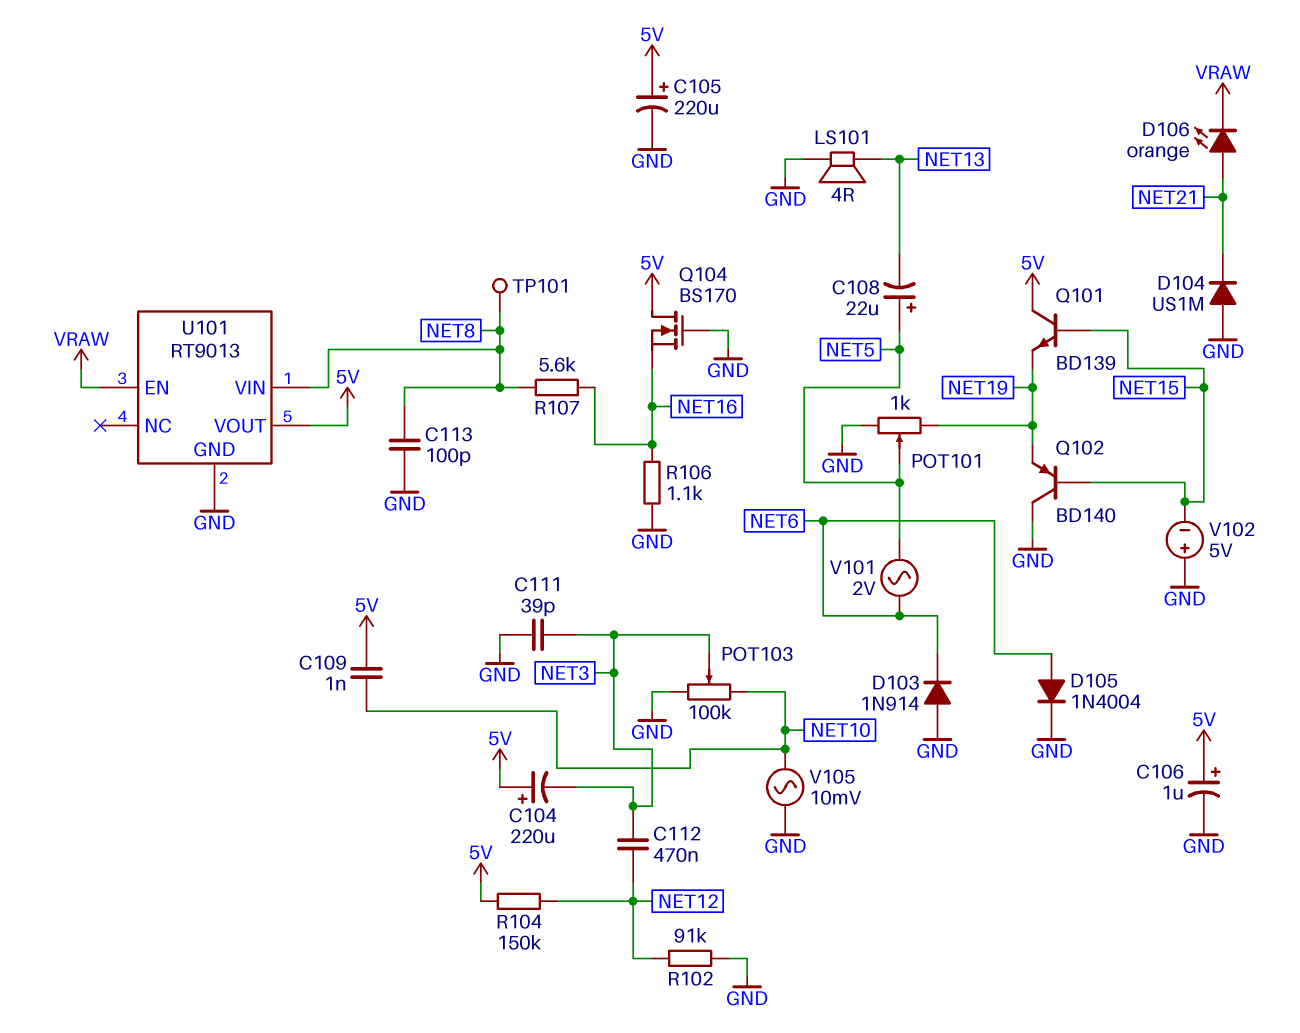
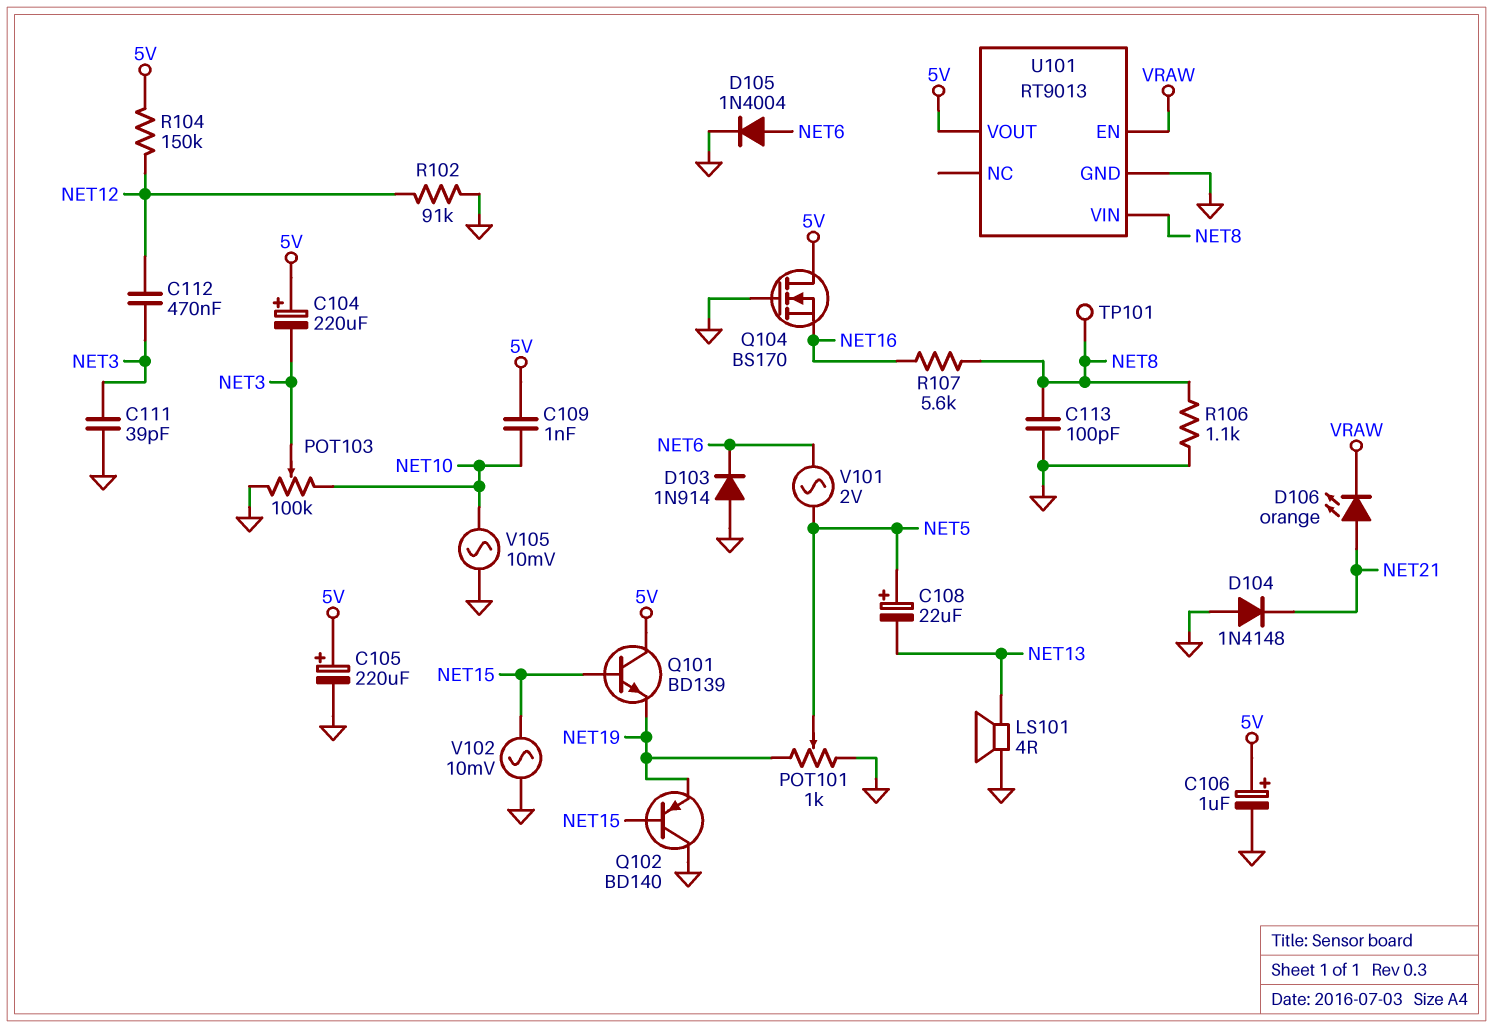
D104: diode US1M (A GND, K NET21) -> diode 1N4148 (A GND, K NET21)
R106: 1.1k (GND, NET16) -> 1.1k (GND, NET8)
V102: 5V (plus GND, minus NET15) -> AC 10mV (GND, NET15)

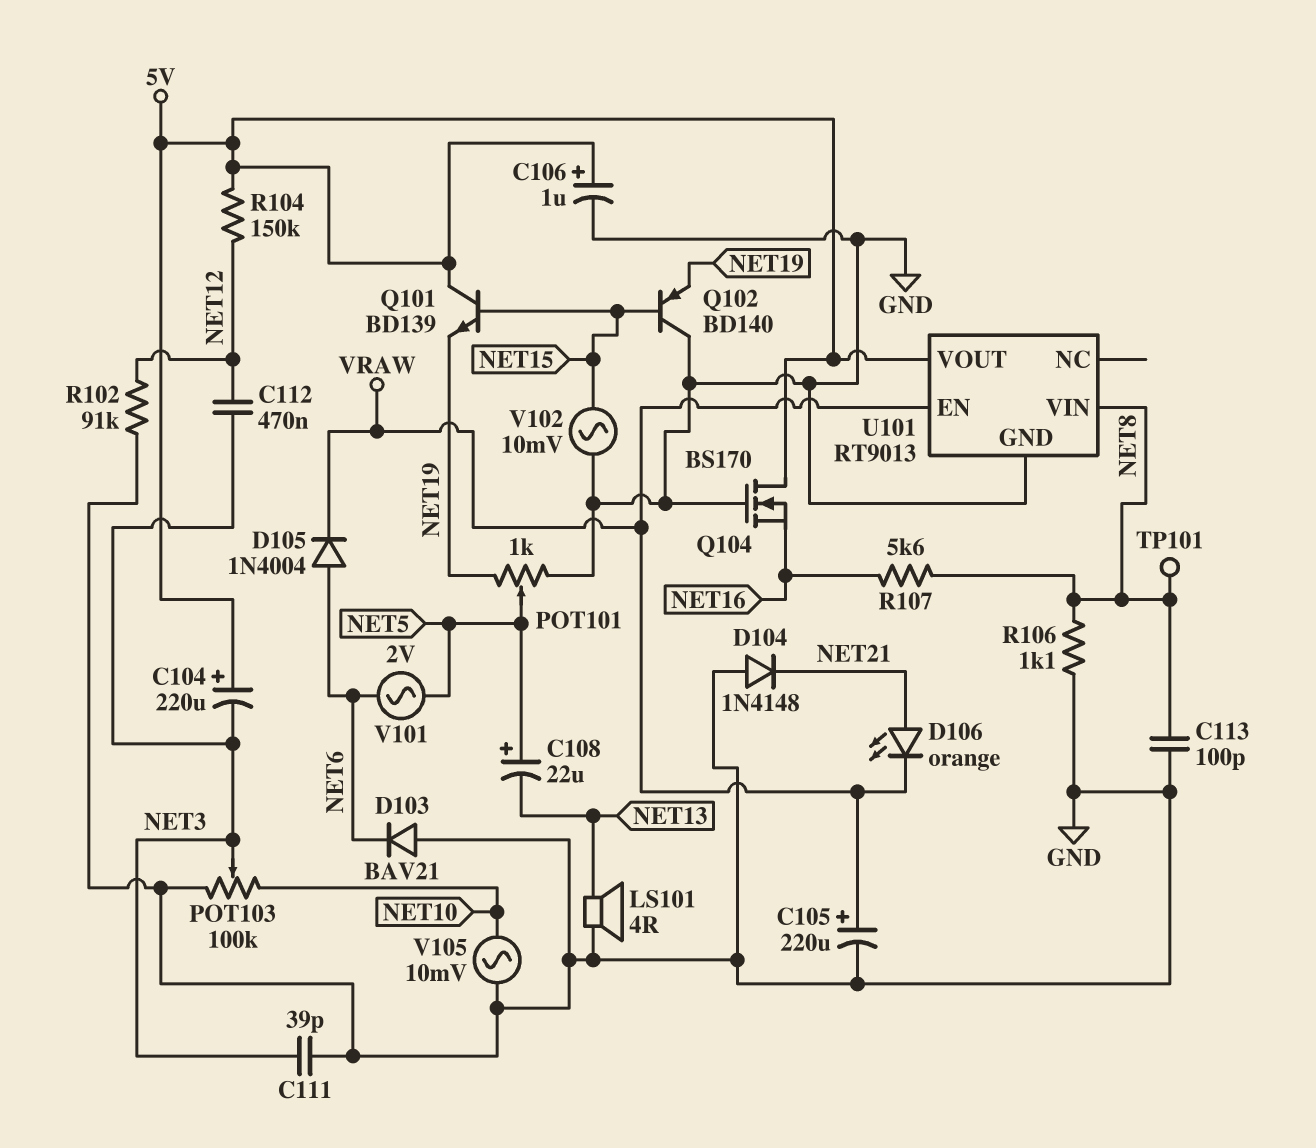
C105: 220uF (plus 5V, minus GND) -> 220uF (plus VRAW, minus GND)
C109: 1nF (5V, NET10) -> none
D103: diode 1N914 (A GND, K NET6) -> diode BAV21 (A GND, K NET6)
D105: diode 1N4004 (A NET6, K GND) -> diode 1N4004 (A NET6, K VRAW)

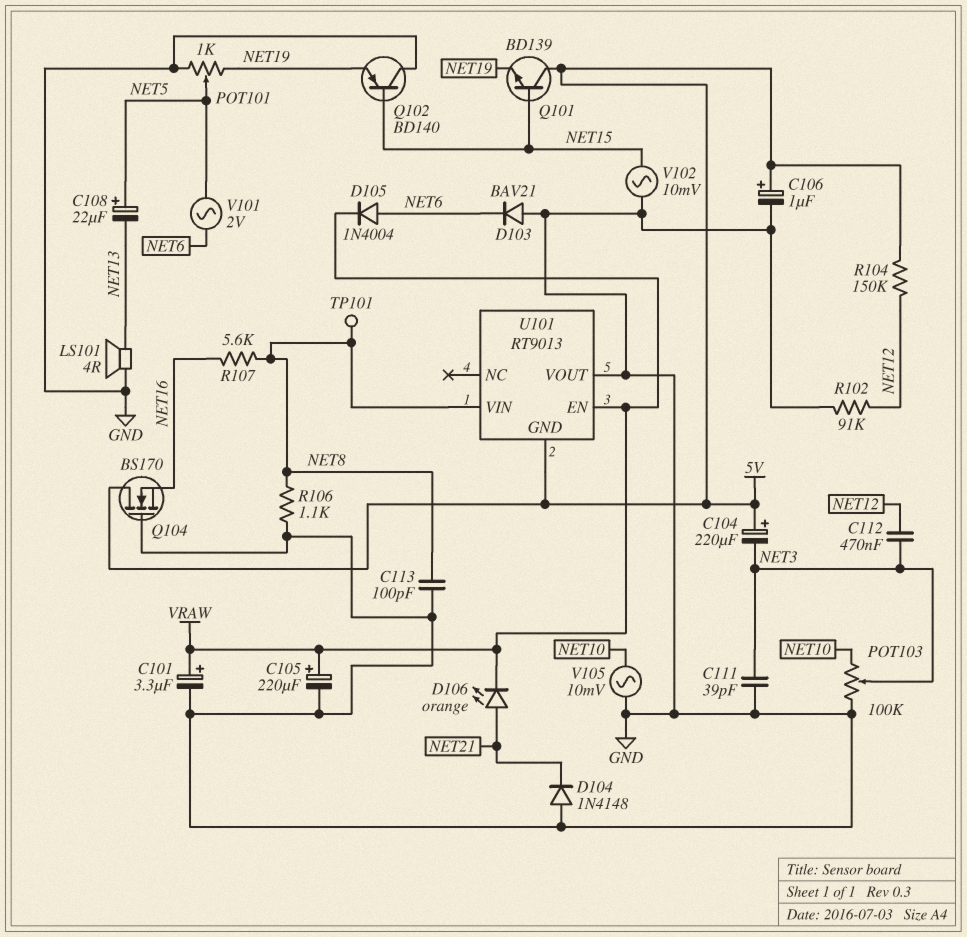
C101: none -> 3.3uF (plus VRAW, minus GND)
U101 pin GND: GND -> 5V
U101 pin VOUT: 5V -> GND

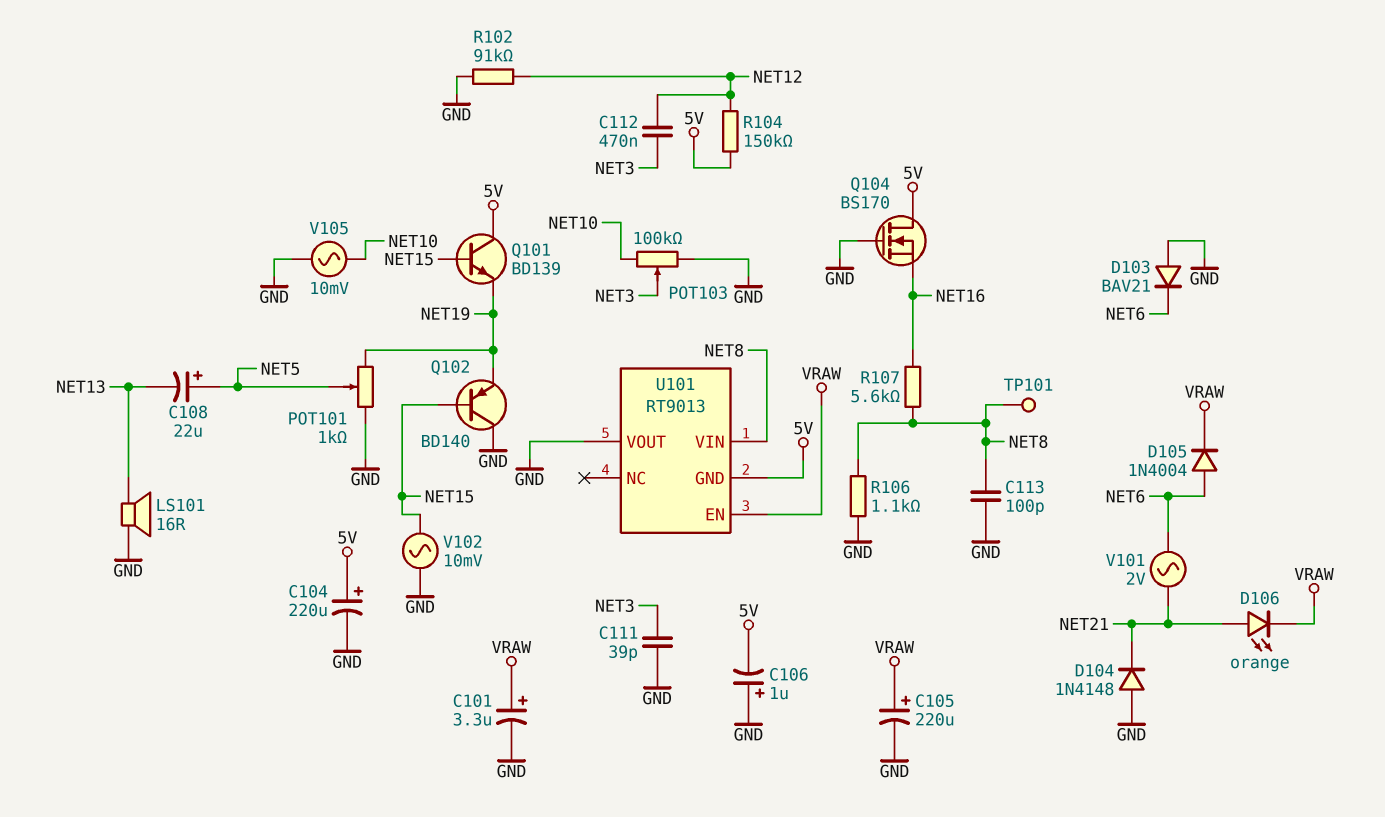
C104: 220uF (plus 5V, minus NET3) -> 220uF (plus 5V, minus GND)
C106: 1uF (plus 5V, minus GND) -> 1uF (plus GND, minus 5V)
LS101: speaker 4R (GND, NET13) -> speaker 16R (GND, NET13)
V101: AC 2V (NET5, NET6) -> AC 2V (NET6, NET21)

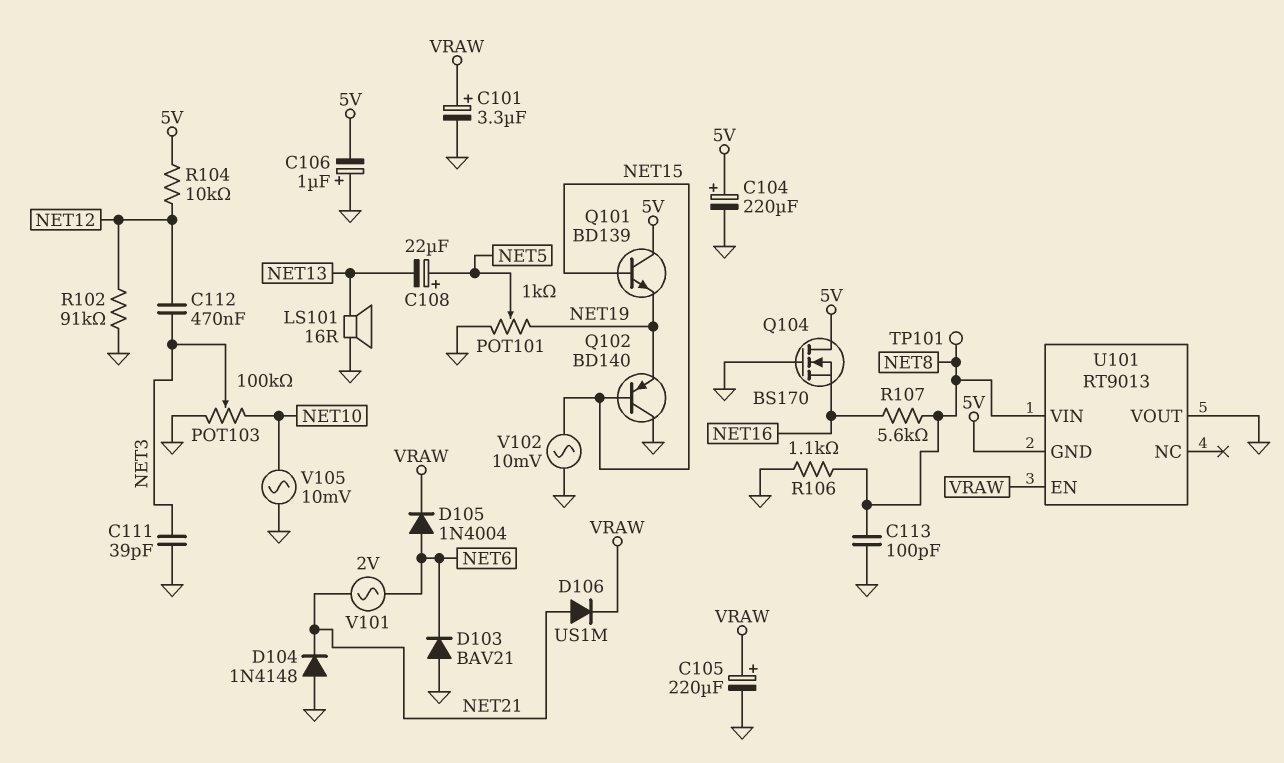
D106: LED orange (A NET21, K VRAW) -> diode US1M (A NET21, K VRAW)
R104: 150k (5V, NET12) -> 10k (5V, NET12)

